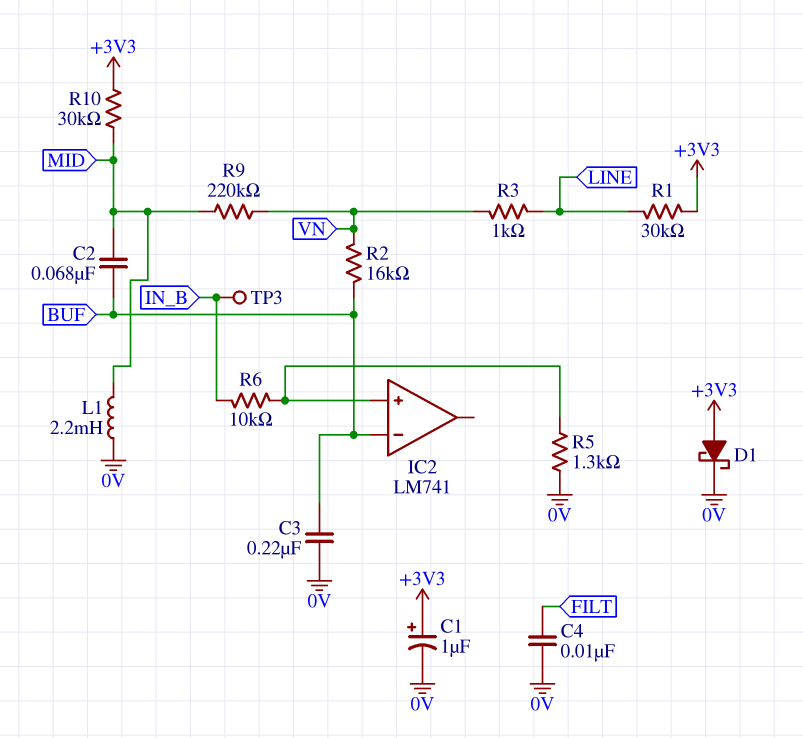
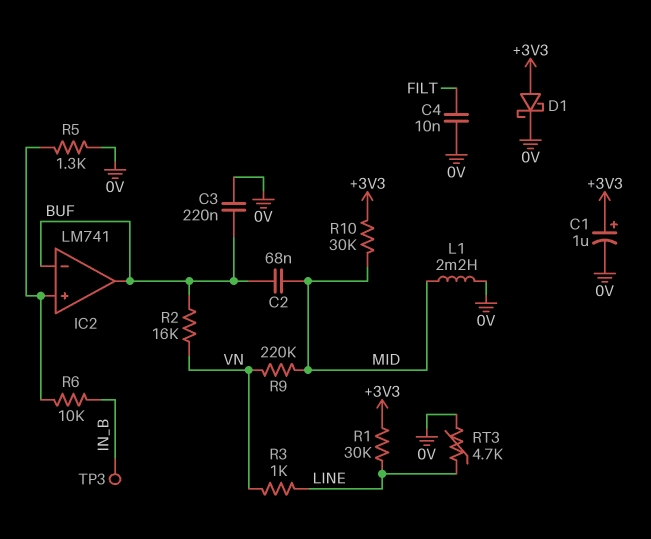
IC2 pin out: none -> BUF
RT3: none -> 4.7k (0V, LINE)

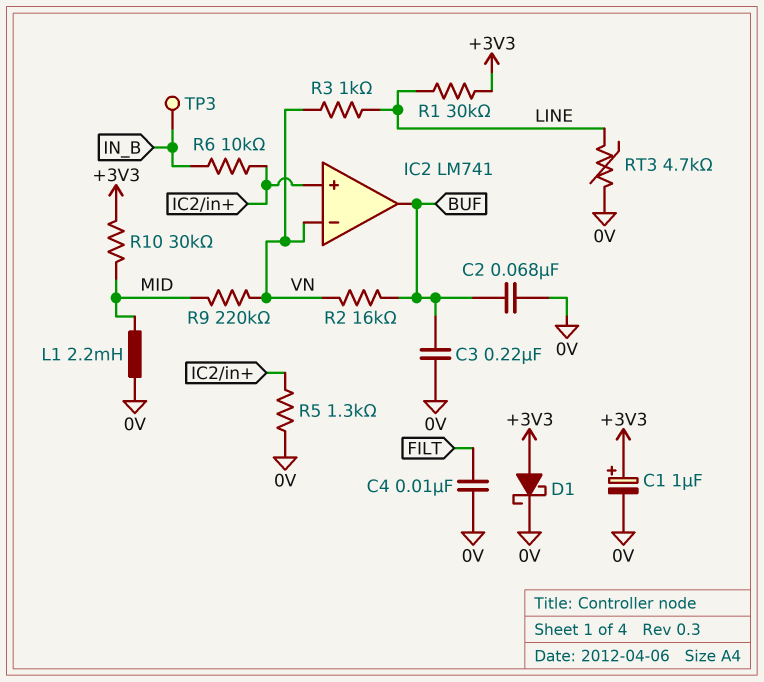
C2: 68nF (BUF, MID) -> 68nF (0V, BUF)
IC2 pin in-: BUF -> VN

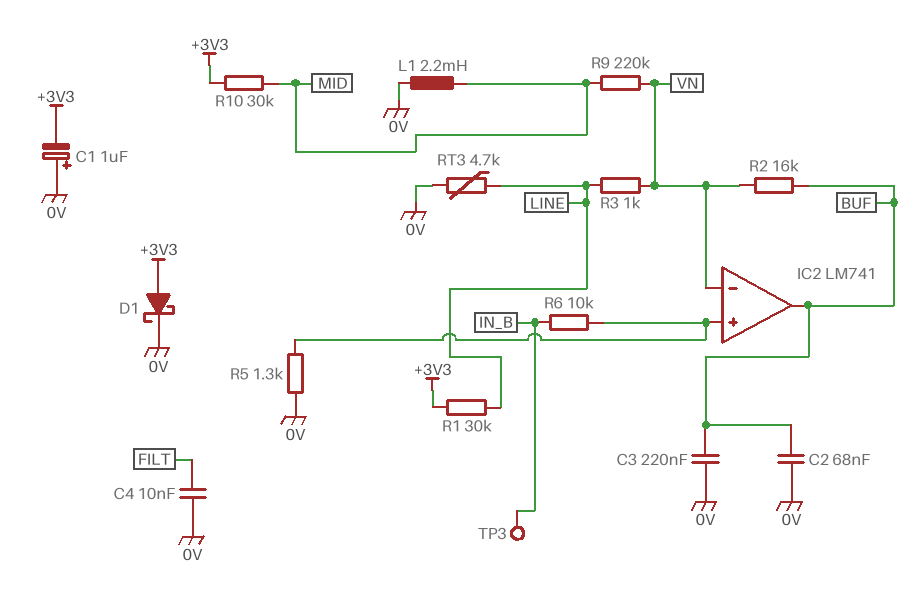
C1: 1uF (plus +3V3, minus 0V) -> 1uF (plus 0V, minus +3V3)

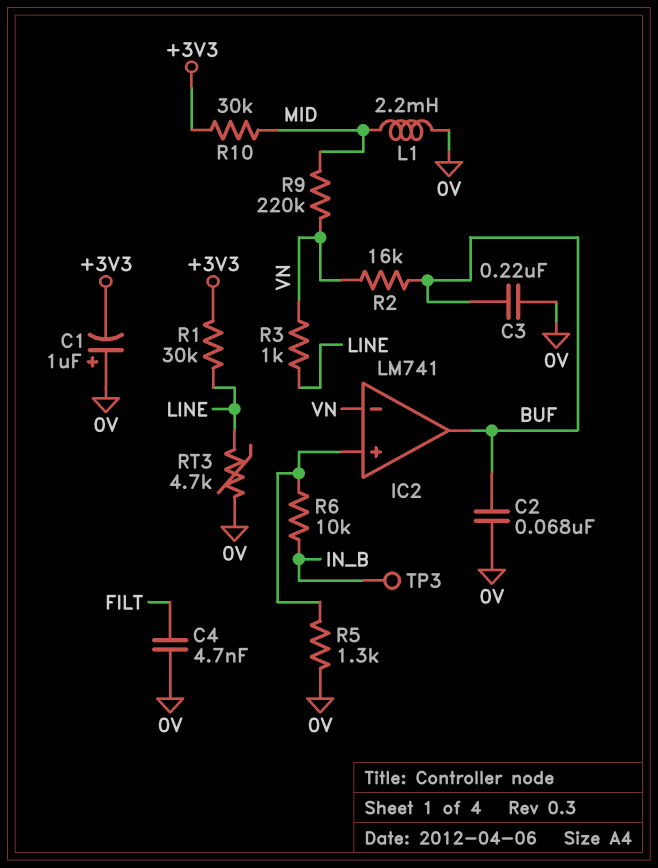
C4: 10nF (0V, FILT) -> 4.7nF (0V, FILT)
D1: schottky (A +3V3, K 0V) -> none

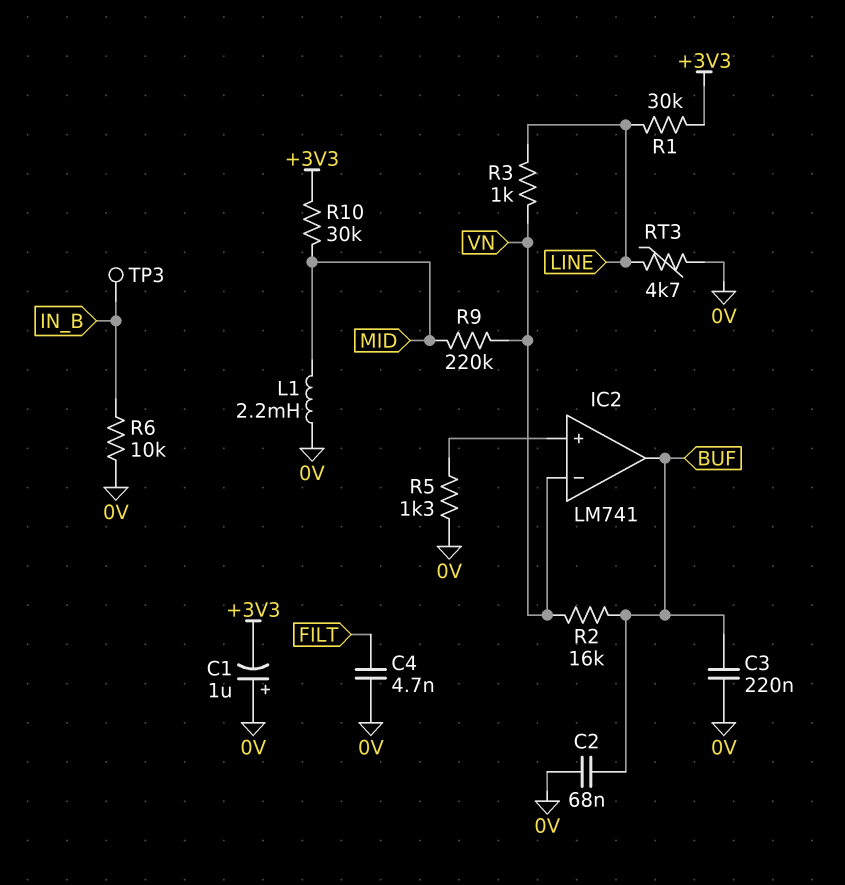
R6: 10k (IC2/in+, IN_B) -> 10k (0V, IN_B)

